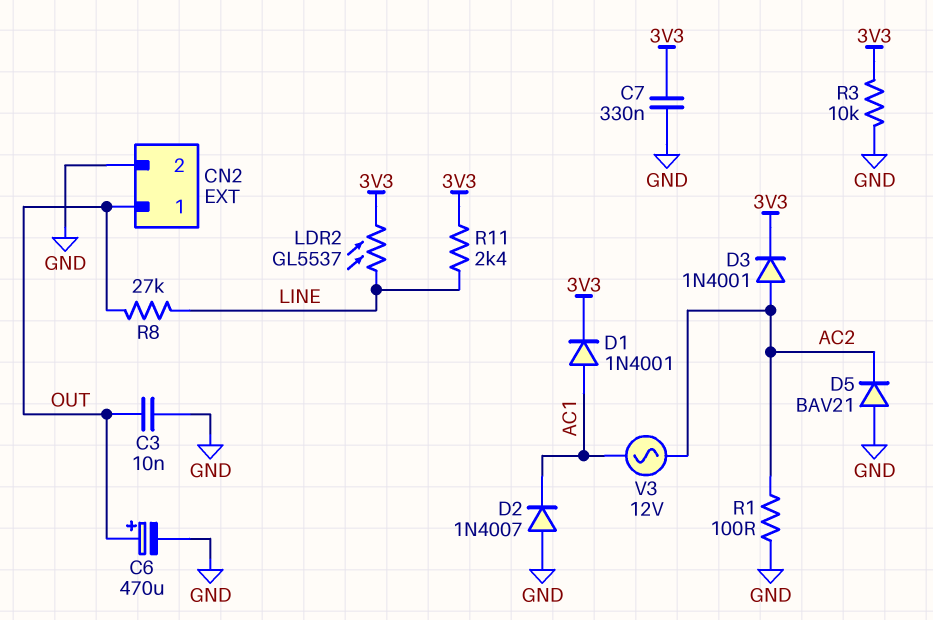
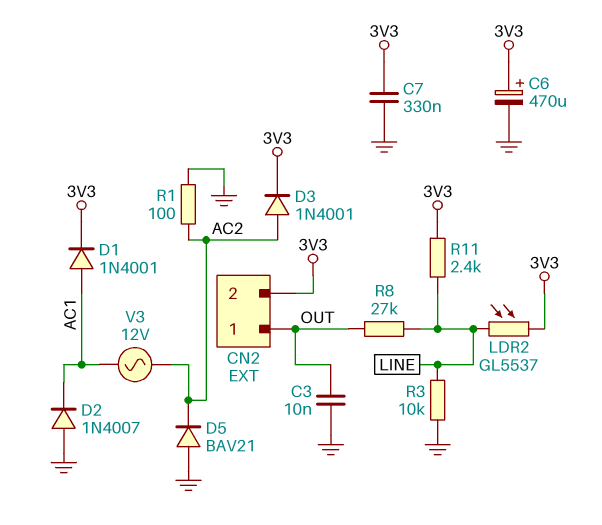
C6: 470uF (plus OUT, minus GND) -> 470uF (plus 3V3, minus GND)
CN2 pin 2: GND -> 3V3
R3: 10k (3V3, GND) -> 10k (GND, LINE)

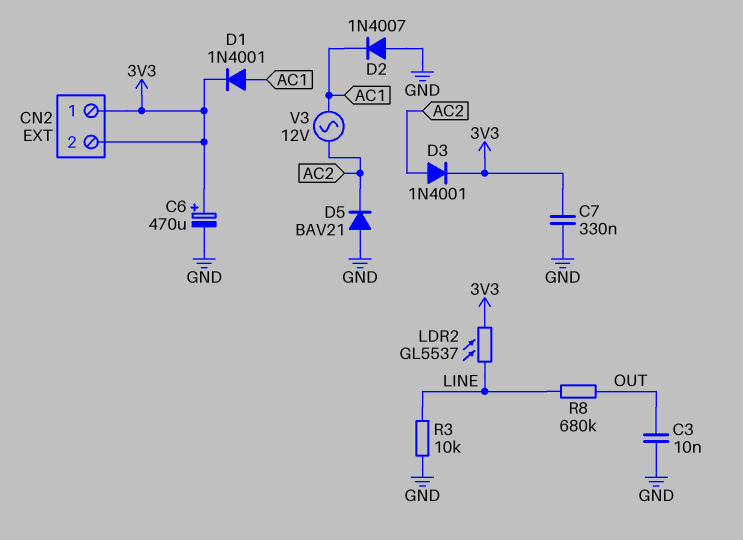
CN2 pin 1: OUT -> 3V3
R1: 100 (AC2, GND) -> none
R8: 27k (LINE, OUT) -> 680k (LINE, OUT)
R11: 2.4k (3V3, LINE) -> none

